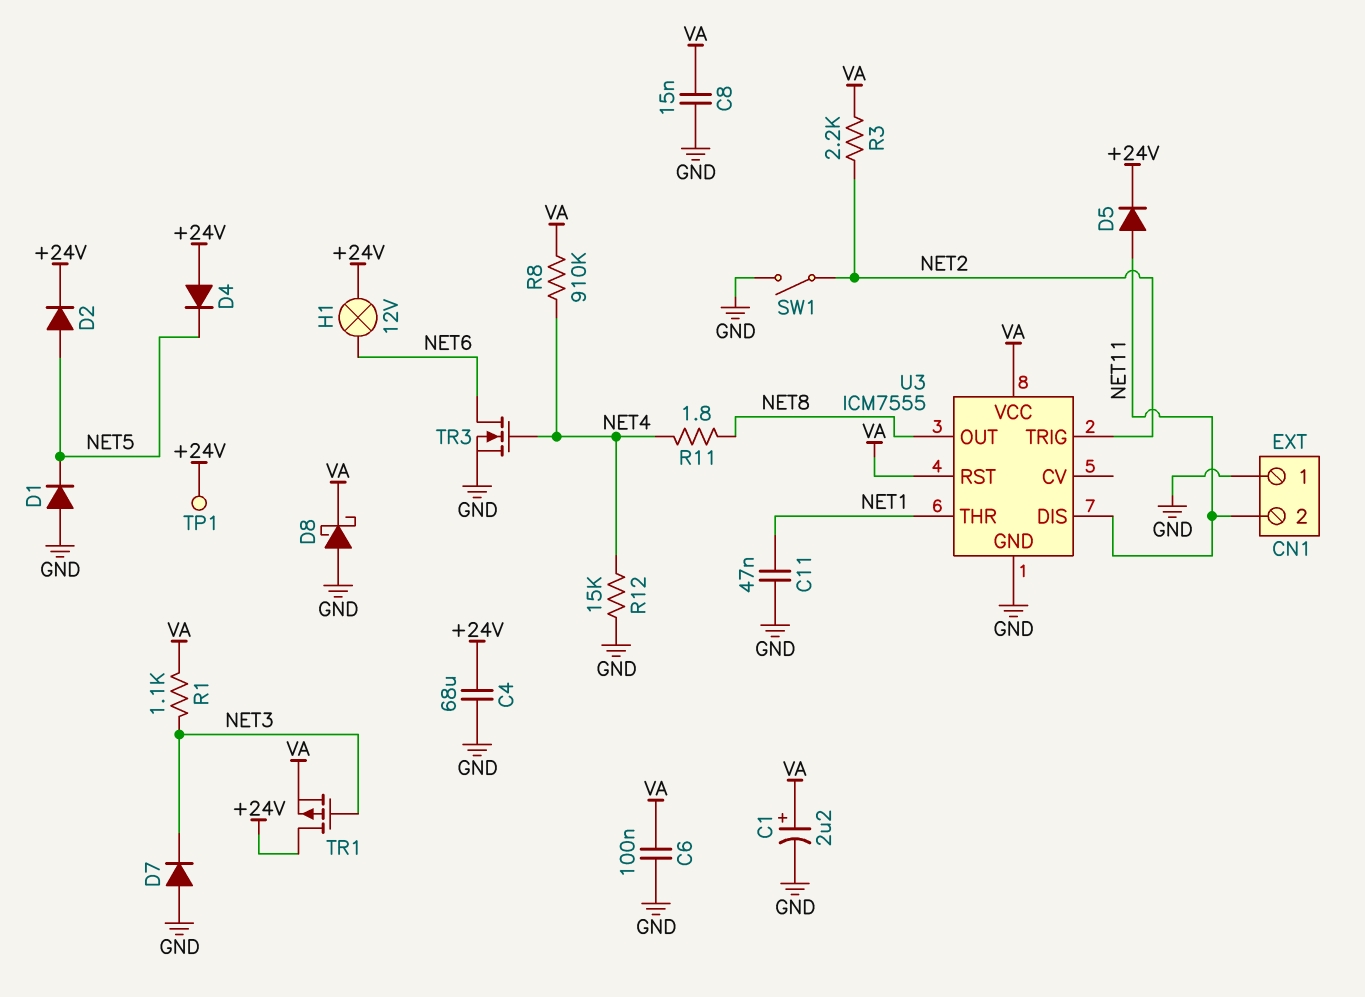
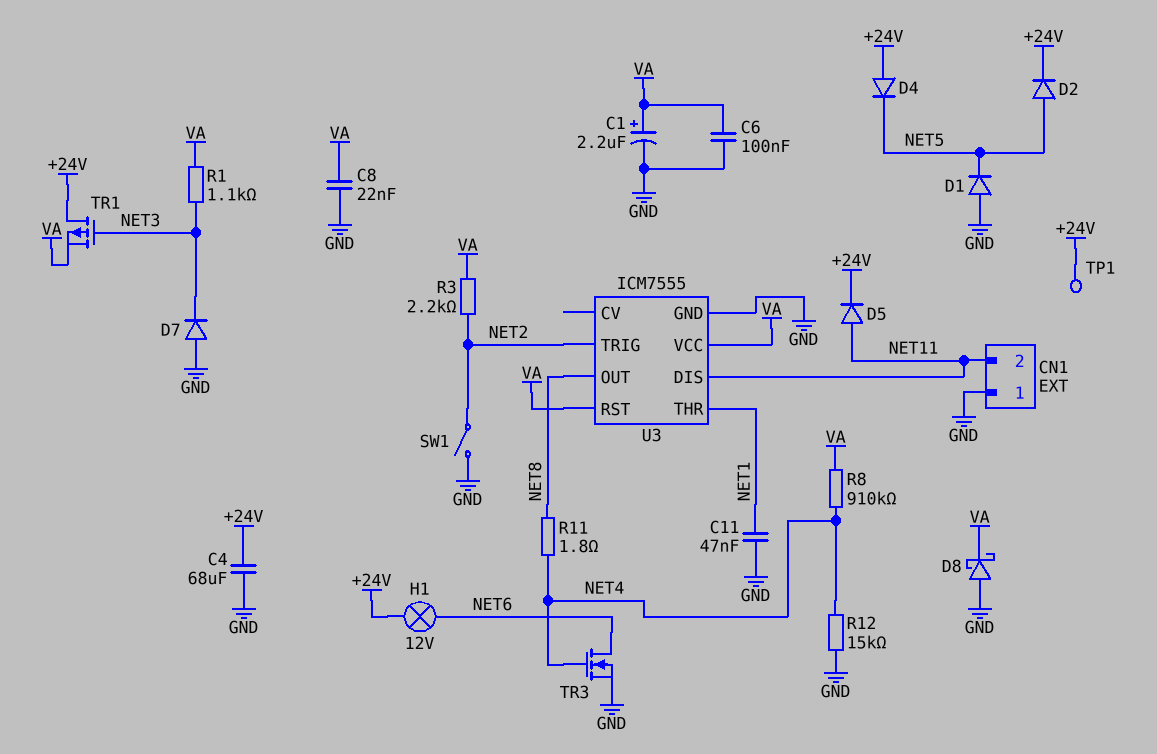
C8: 15nF (GND, VA) -> 22nF (GND, VA)

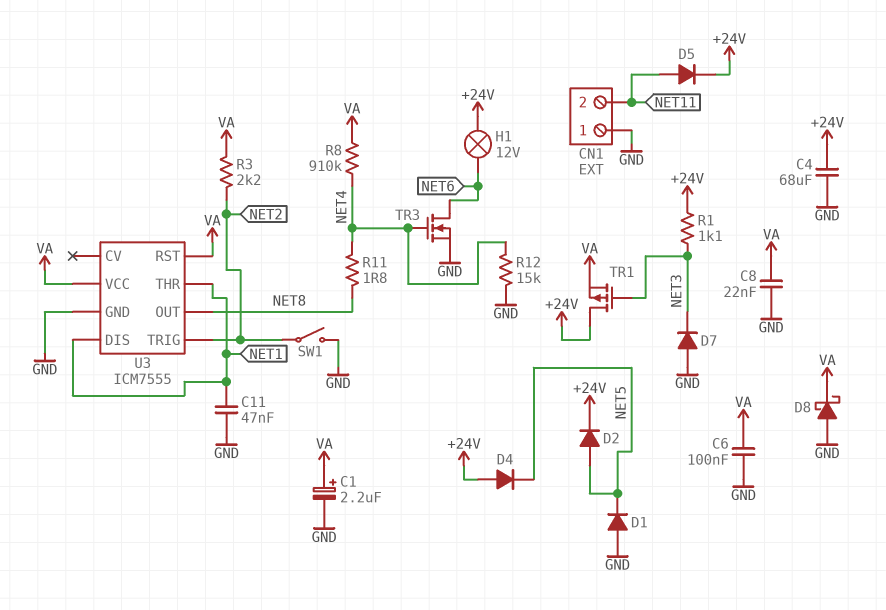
R1: 1.1k (NET3, VA) -> 1.1k (+24V, NET3)
TP1: test point (+24V) -> none
U3 pin DIS: NET11 -> NET1

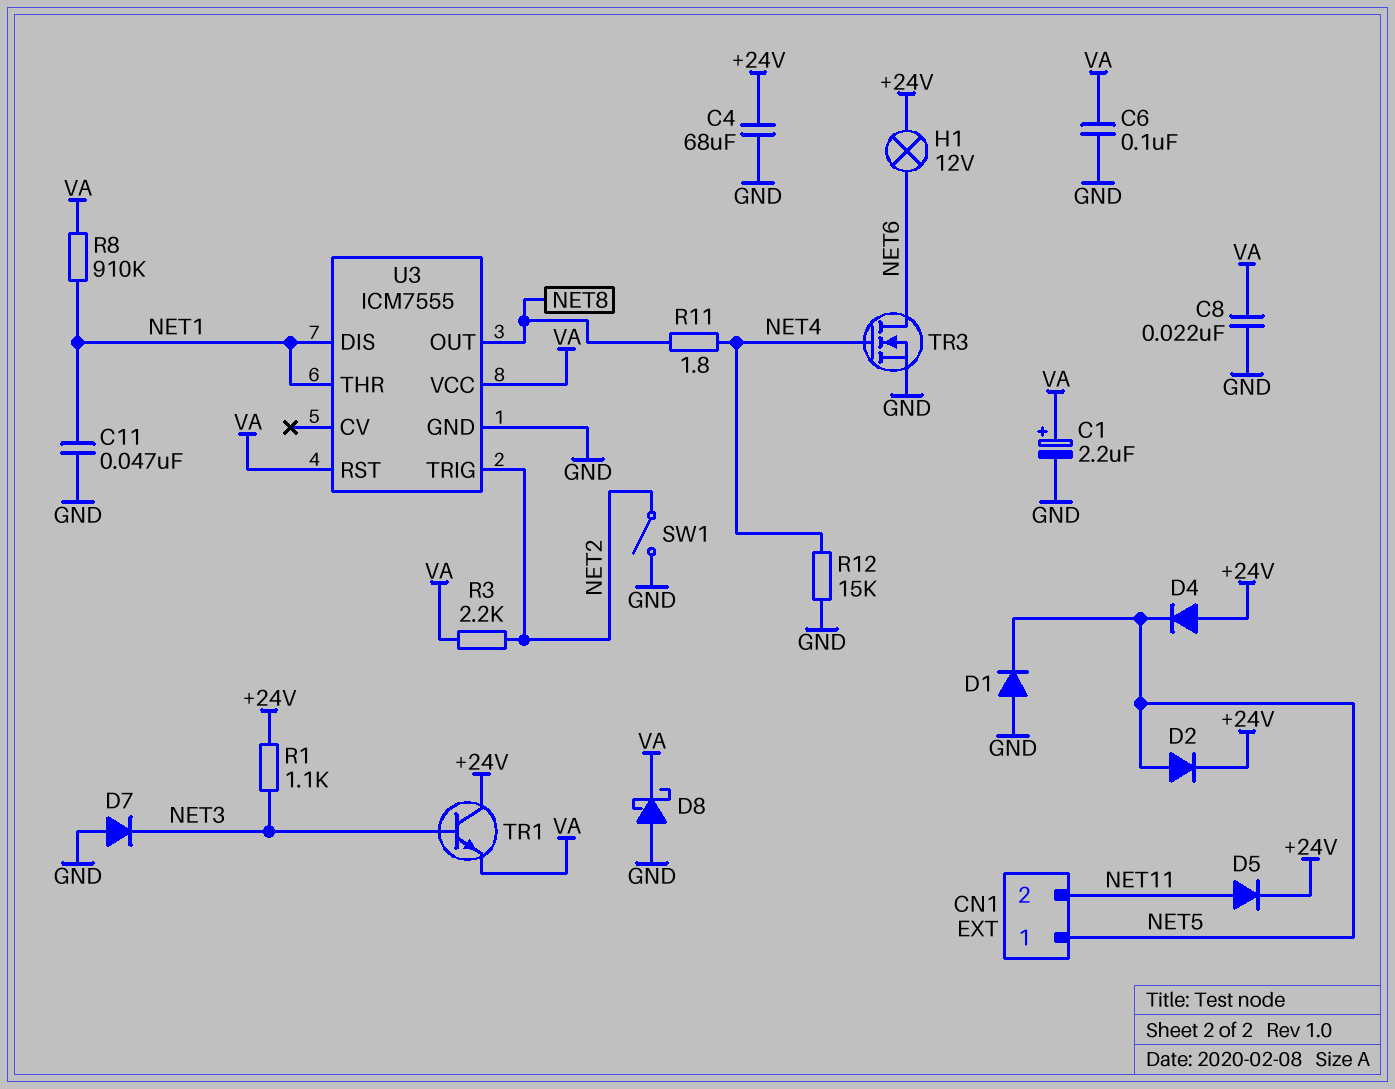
CN1 pin 1: GND -> NET5
R8: 910k (NET4, VA) -> 910k (NET1, VA)
TR1: PMOS (G NET3, D +24V, S VA) -> NPN (B NET3, C +24V, E VA)

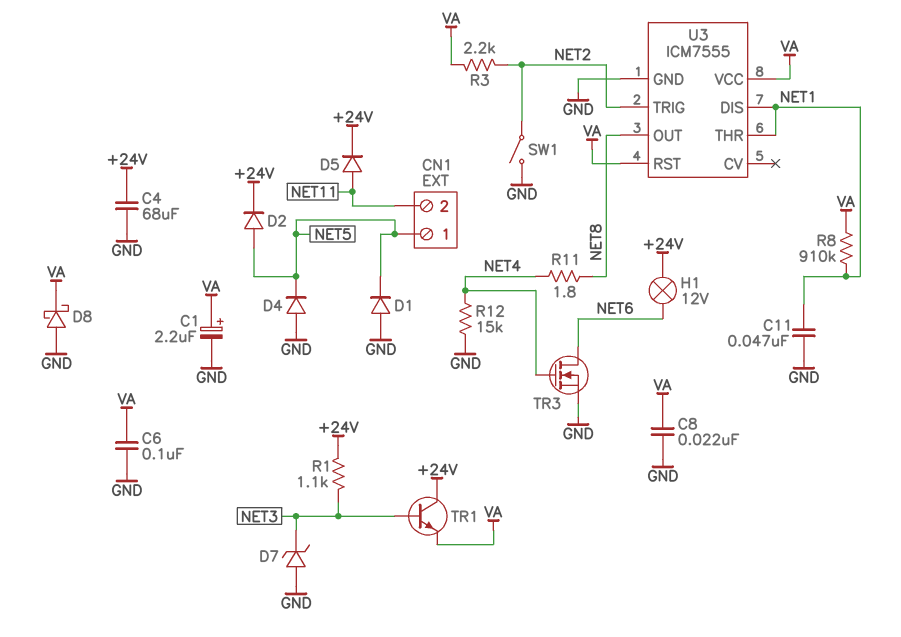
D4: diode (A +24V, K NET5) -> diode (A GND, K NET5)
D7: diode (A GND, K NET3) -> zener (A GND, K NET3)

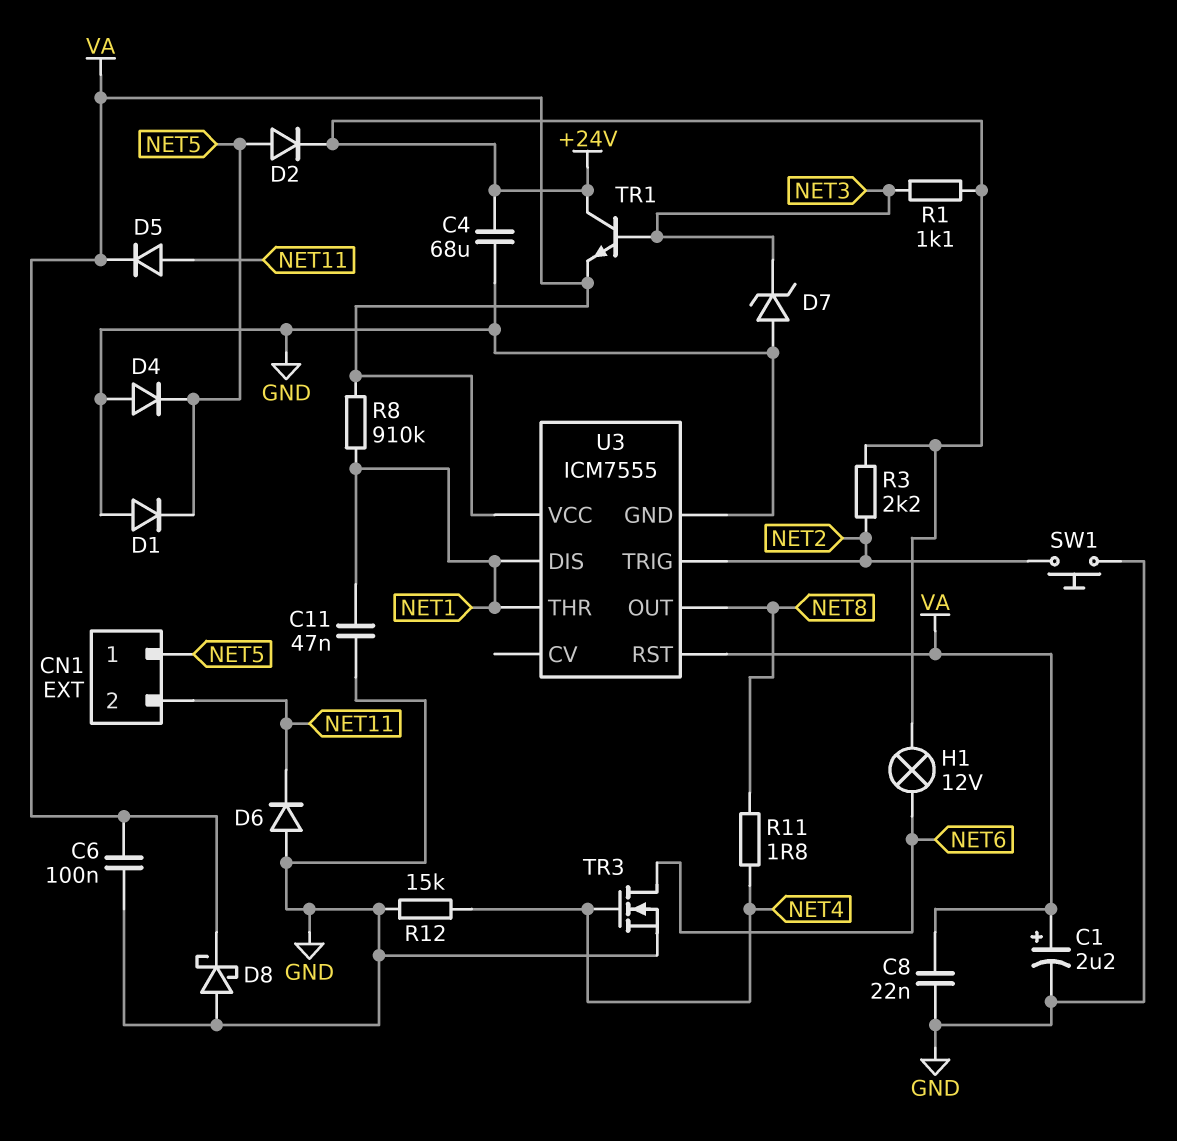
D5: diode (A NET11, K +24V) -> diode (A NET11, K VA)
D6: none -> diode (A GND, K NET11)
R3: 2.2k (NET2, VA) -> 2.2k (+24V, NET2)
SW1: switch (GND, NET2) -> button (GND, NET2)

